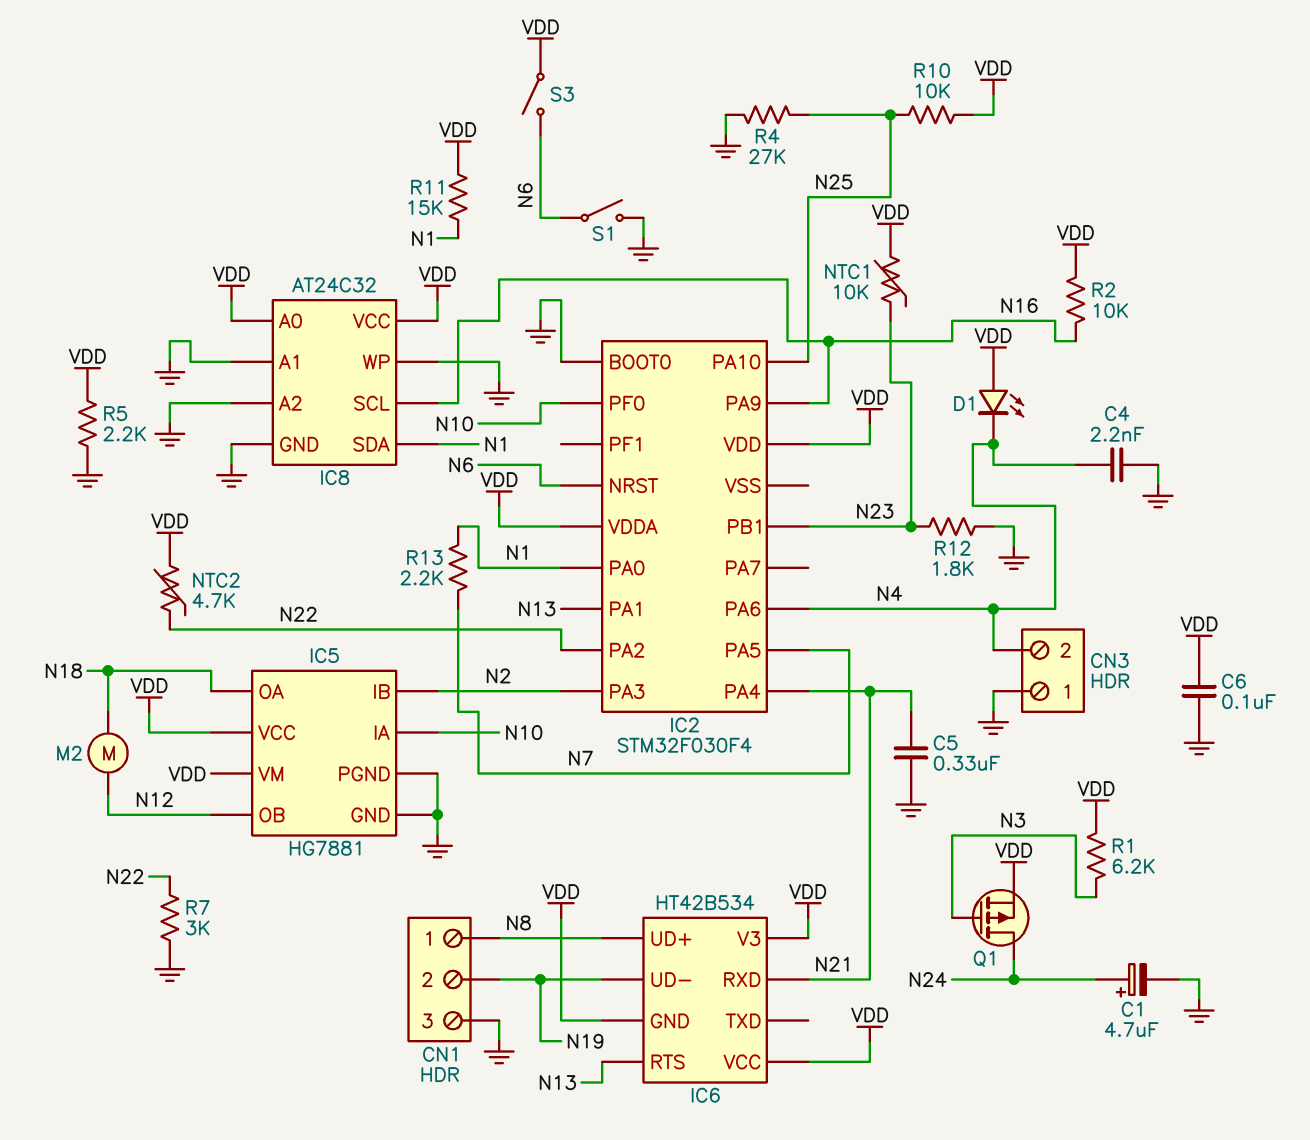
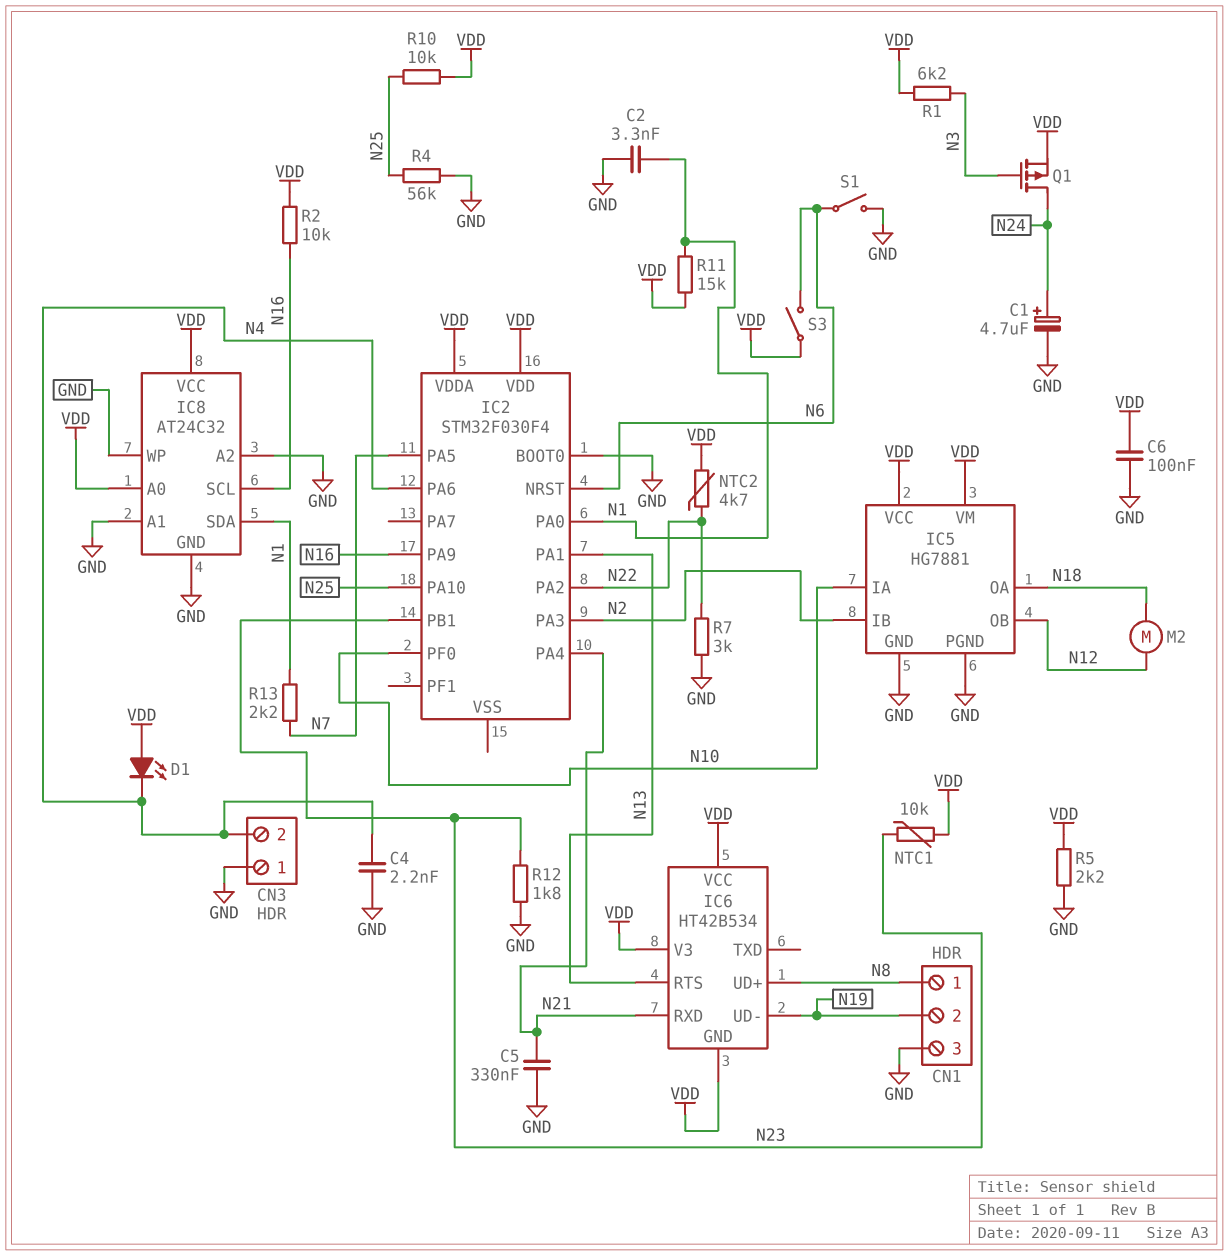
C2: none -> 3.3nF (GND, N1)
R4: 27k (GND, N25) -> 56k (GND, N25)

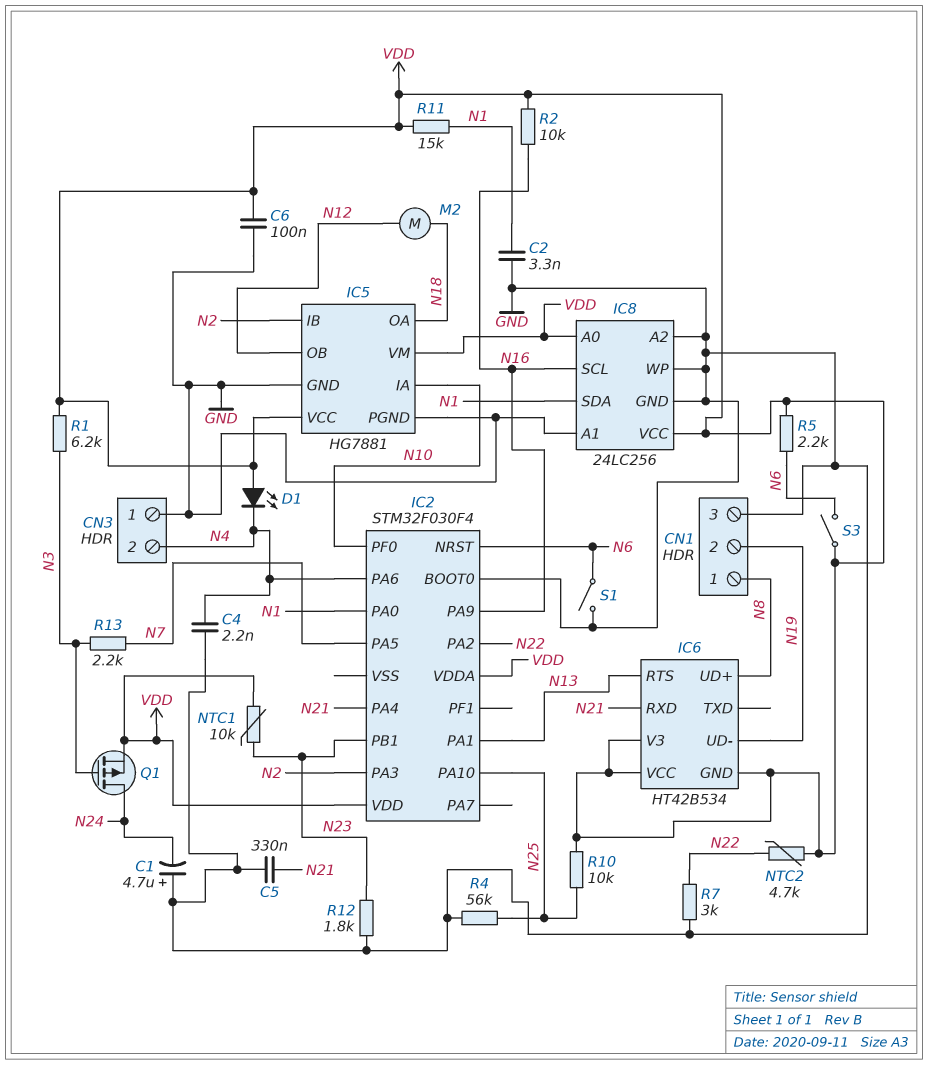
C1: 4.7uF (plus N24, minus GND) -> 4.7uF (plus GND, minus N24)
IC8: AT24C32 -> 24LC256
R5: 2.2k (GND, VDD) -> 2.2k (N6, VDD)
R13: 2.2k (N1, N7) -> 2.2k (N3, N7)

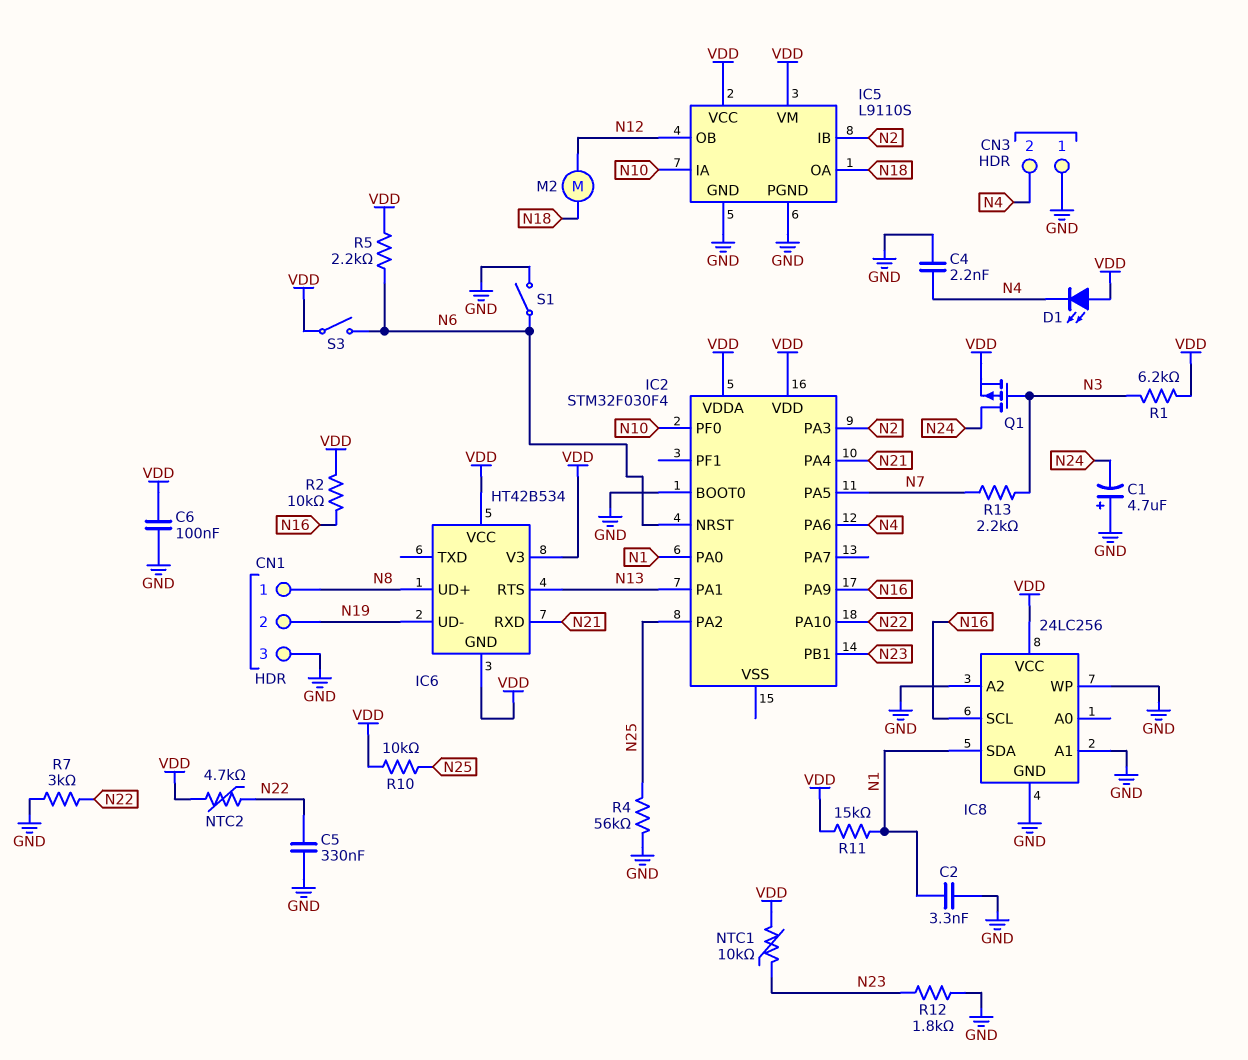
C5: 330nF (GND, N21) -> 330nF (GND, N22)
IC2 pin PA2: N22 -> N25
IC2 pin PA10: N25 -> N22
IC5: HG7881 -> L9110S
IC8 pin A0: VDD -> none

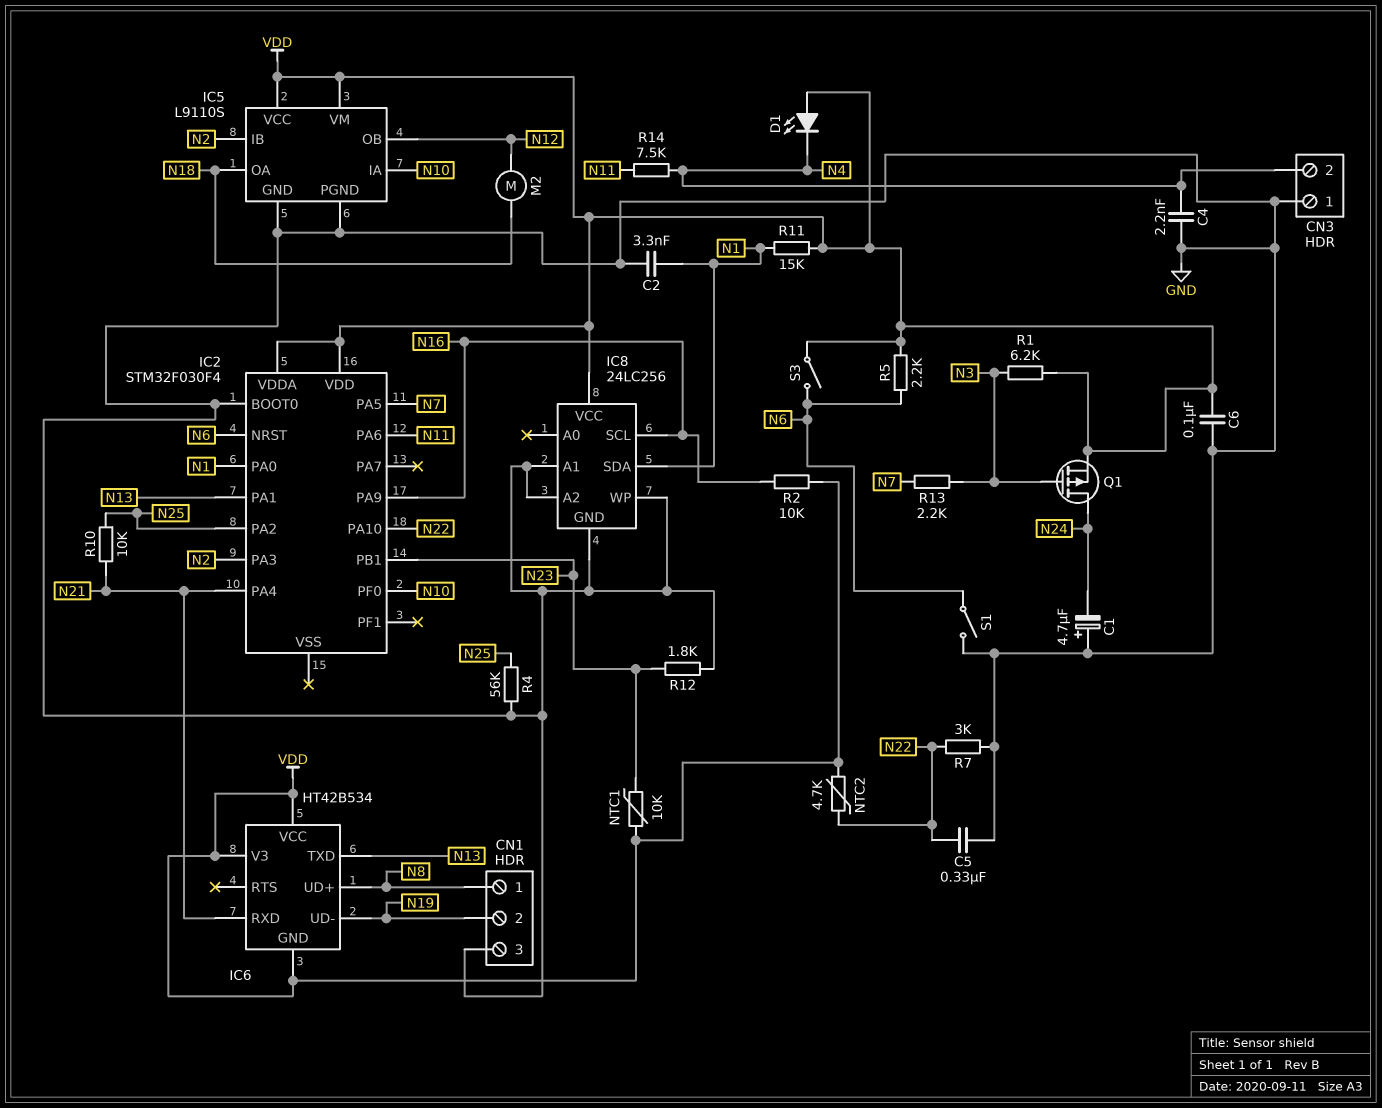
IC2 pin PA6: N4 -> N11
IC6 pin RTS: N13 -> none
IC6 pin TXD: none -> N13
R10: 10k (N25, VDD) -> 10k (N21, N25)
R14: none -> 7.5k (N4, N11)

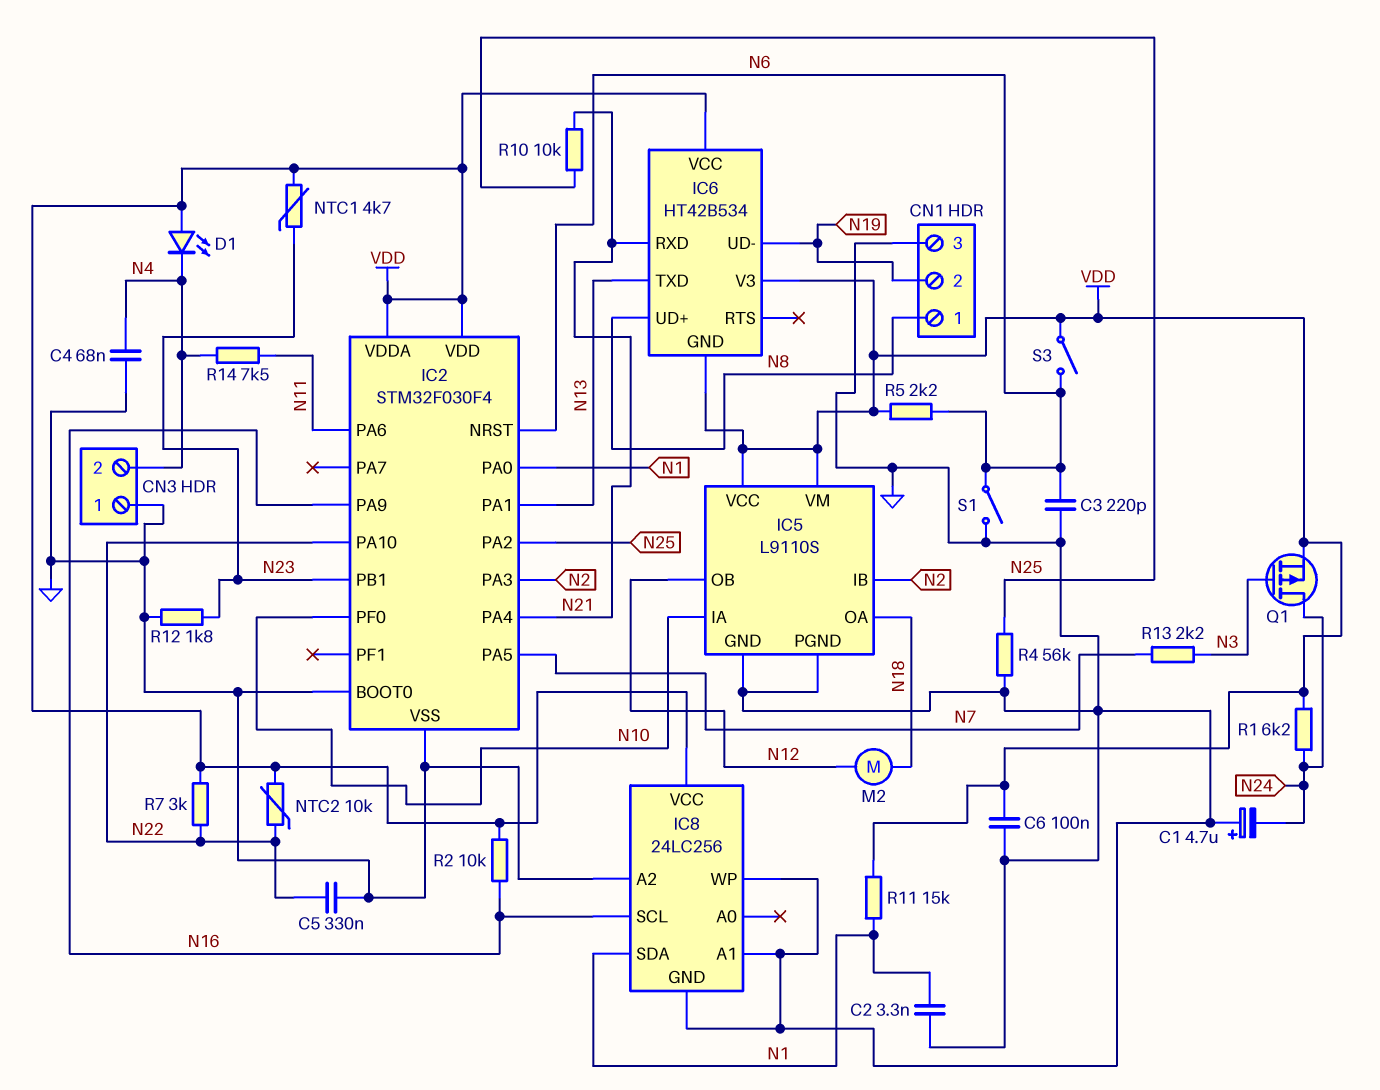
C3: none -> 220pF (GND, N6)
C4: 2.2nF (GND, N4) -> 68nF (GND, N4)
IC2 pin VSS: none -> GND
NTC1: 10k (N23, VDD) -> 4.7k (N23, VDD)
NTC2: 4.7k (N22, VDD) -> 10k (N22, VDD)
R1: 6.2k (N3, VDD) -> 6.2k (N24, VDD)
R7: 3k (GND, N22) -> 3k (N22, VDD)

